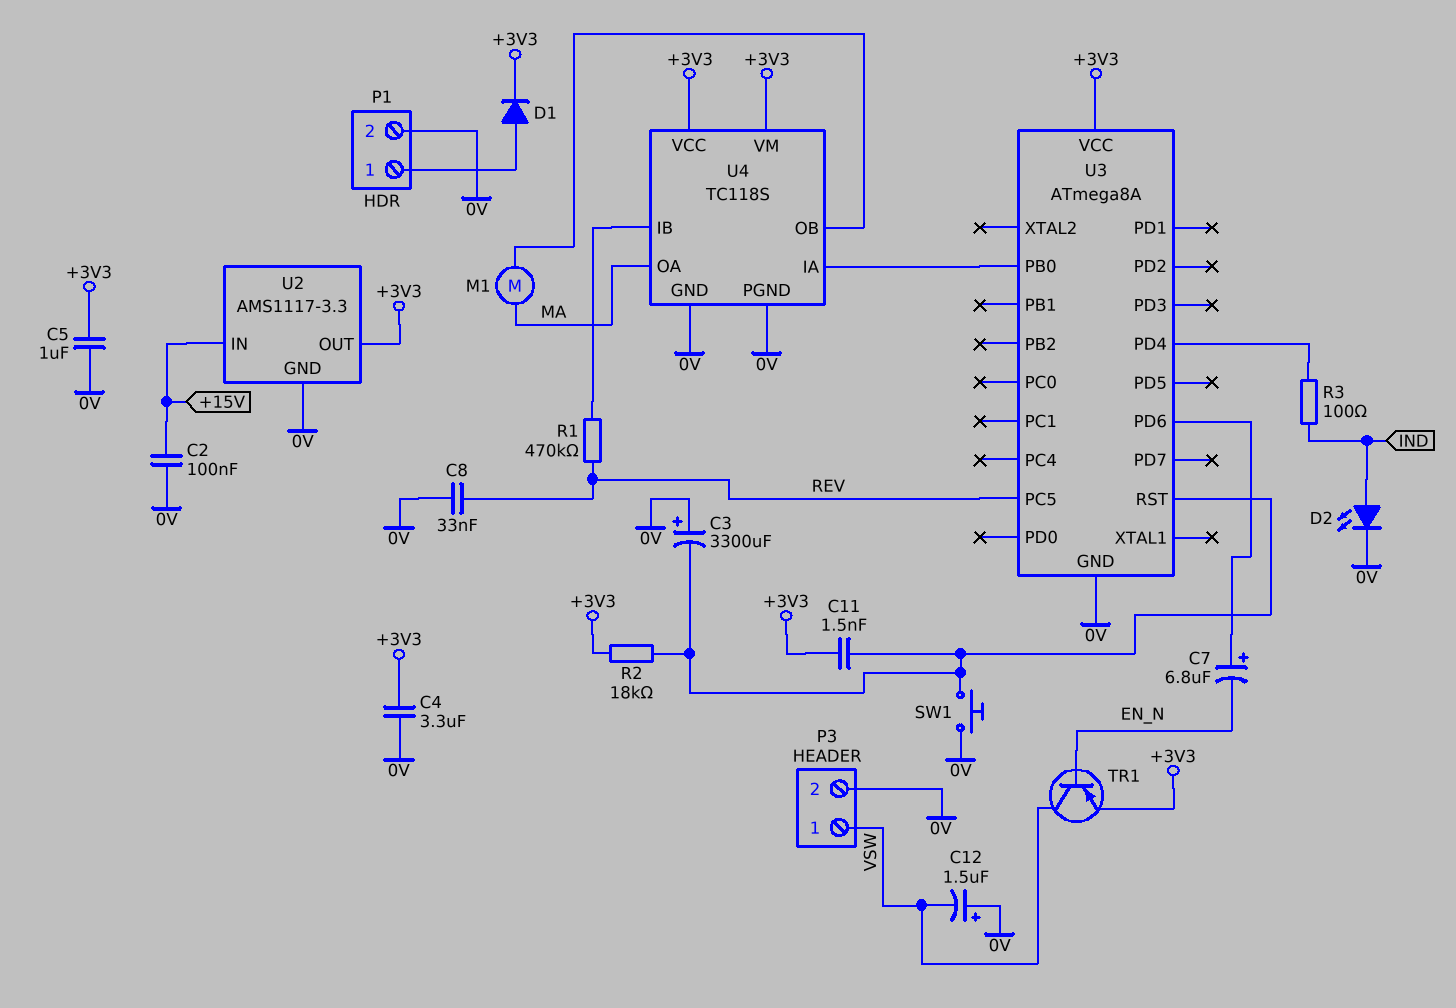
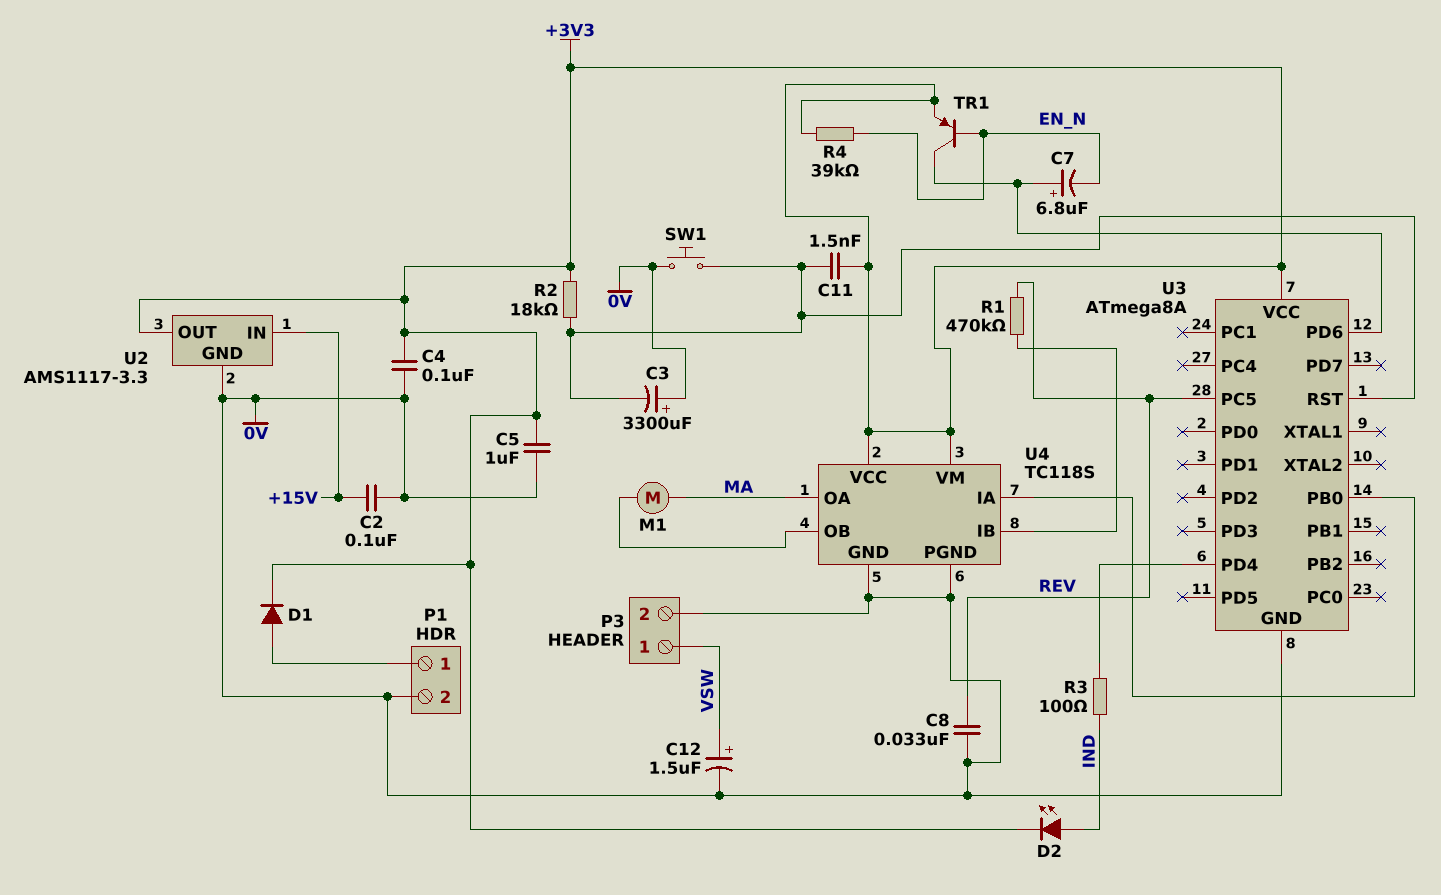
C4: 3.3uF (+3V3, 0V) -> 100nF (+3V3, 0V)
C12: 1.5uF (plus 0V, minus VSW) -> 1.5uF (plus VSW, minus 0V)
D2: LED (A IND, K 0V) -> LED (A IND, K +3V3)
R4: none -> 39k (+3V3, EN_N)
TR1: PNP (B EN_N, C VSW, E +3V3) -> PNP (B EN_N, C U3/PD6, E +3V3)

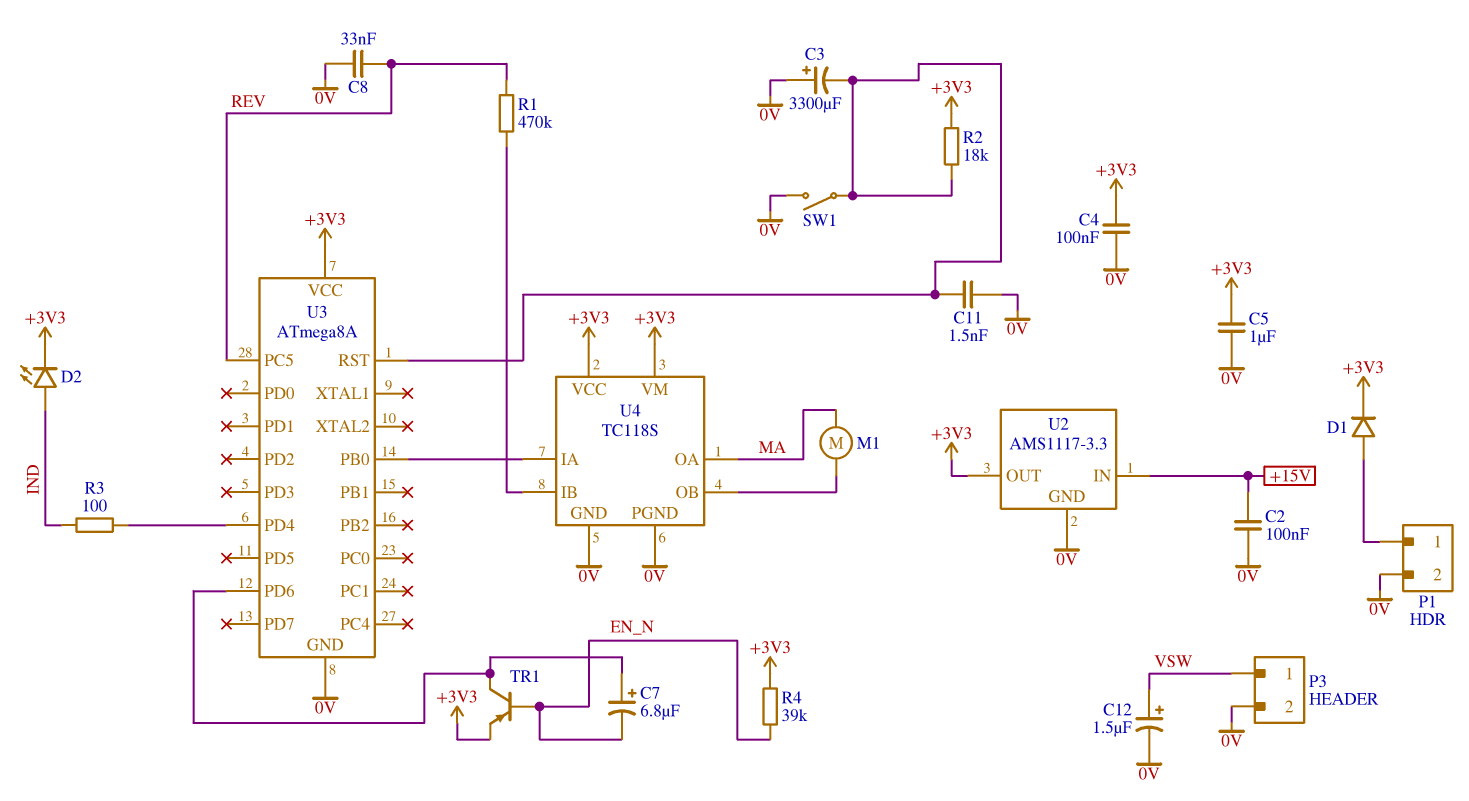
C11: 1.5nF (+3V3, U3/RST) -> 1.5nF (0V, U3/RST)
SW1: button (0V, U3/RST) -> switch (0V, U3/RST)

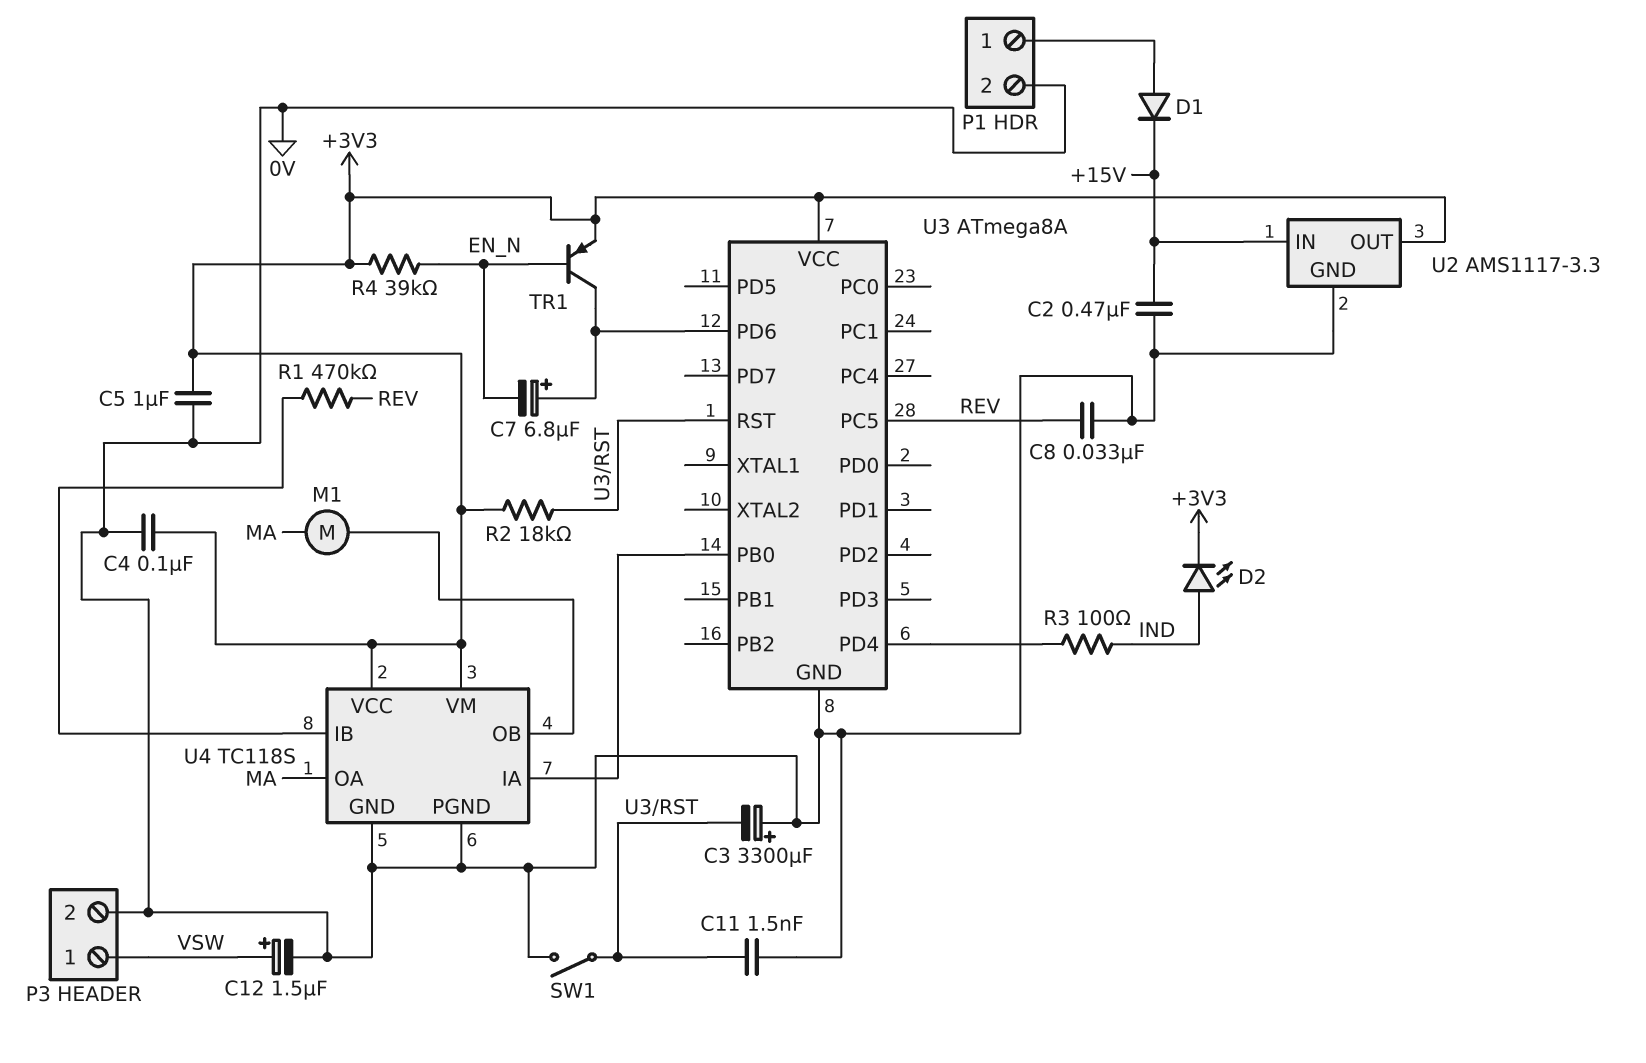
C2: 100nF (+15V, 0V) -> 470nF (+15V, 0V)
D1: diode (A P1/1, K +3V3) -> diode (A P1/1, K +15V)

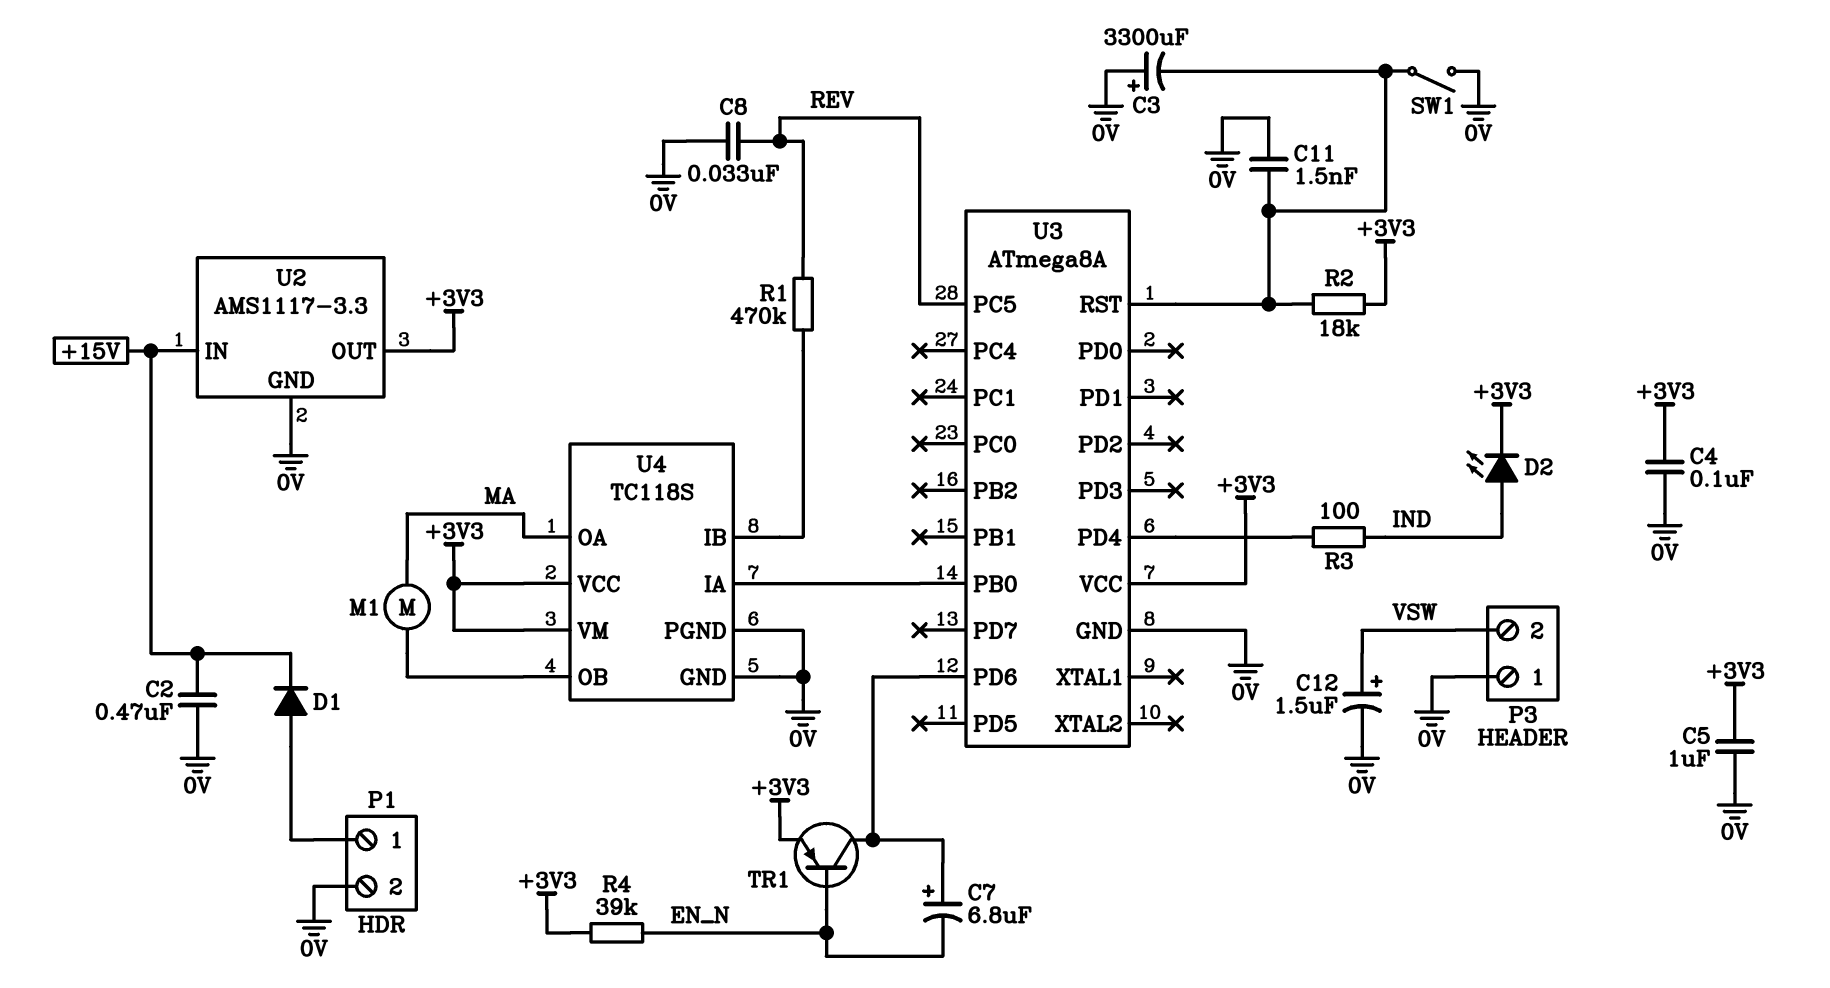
P3 pin 1: VSW -> 0V
P3 pin 2: 0V -> VSW

